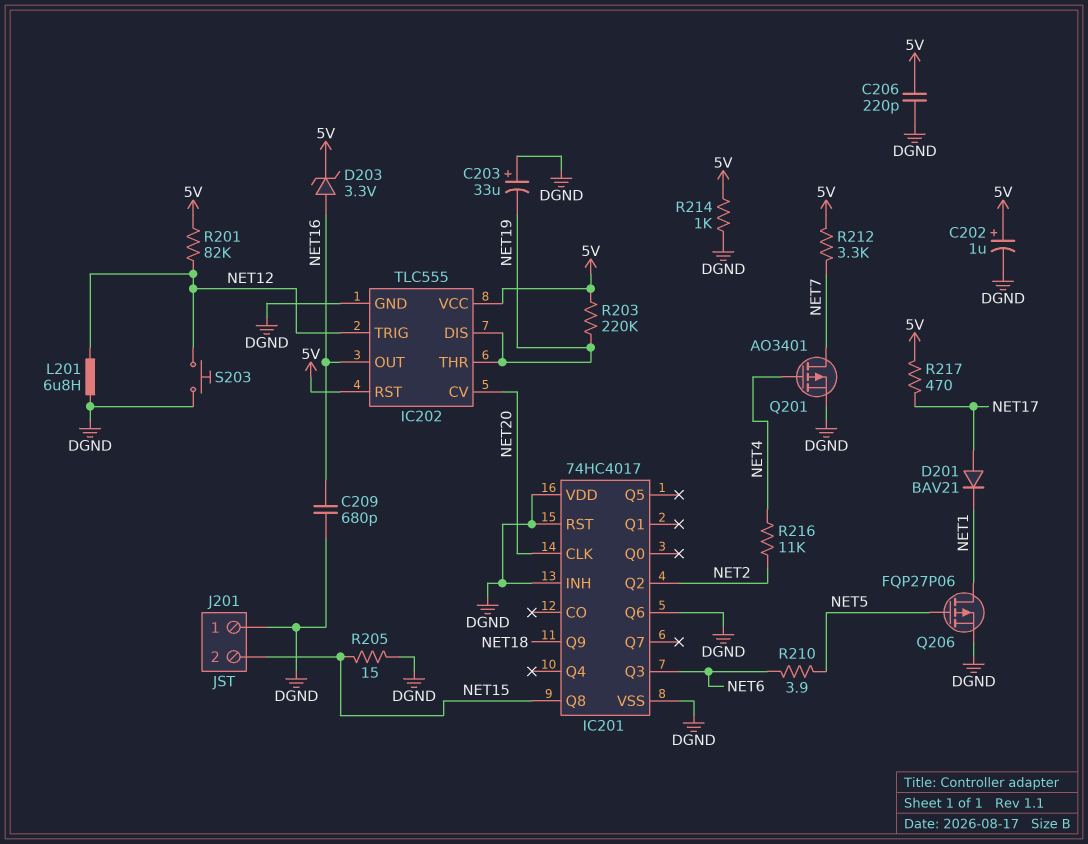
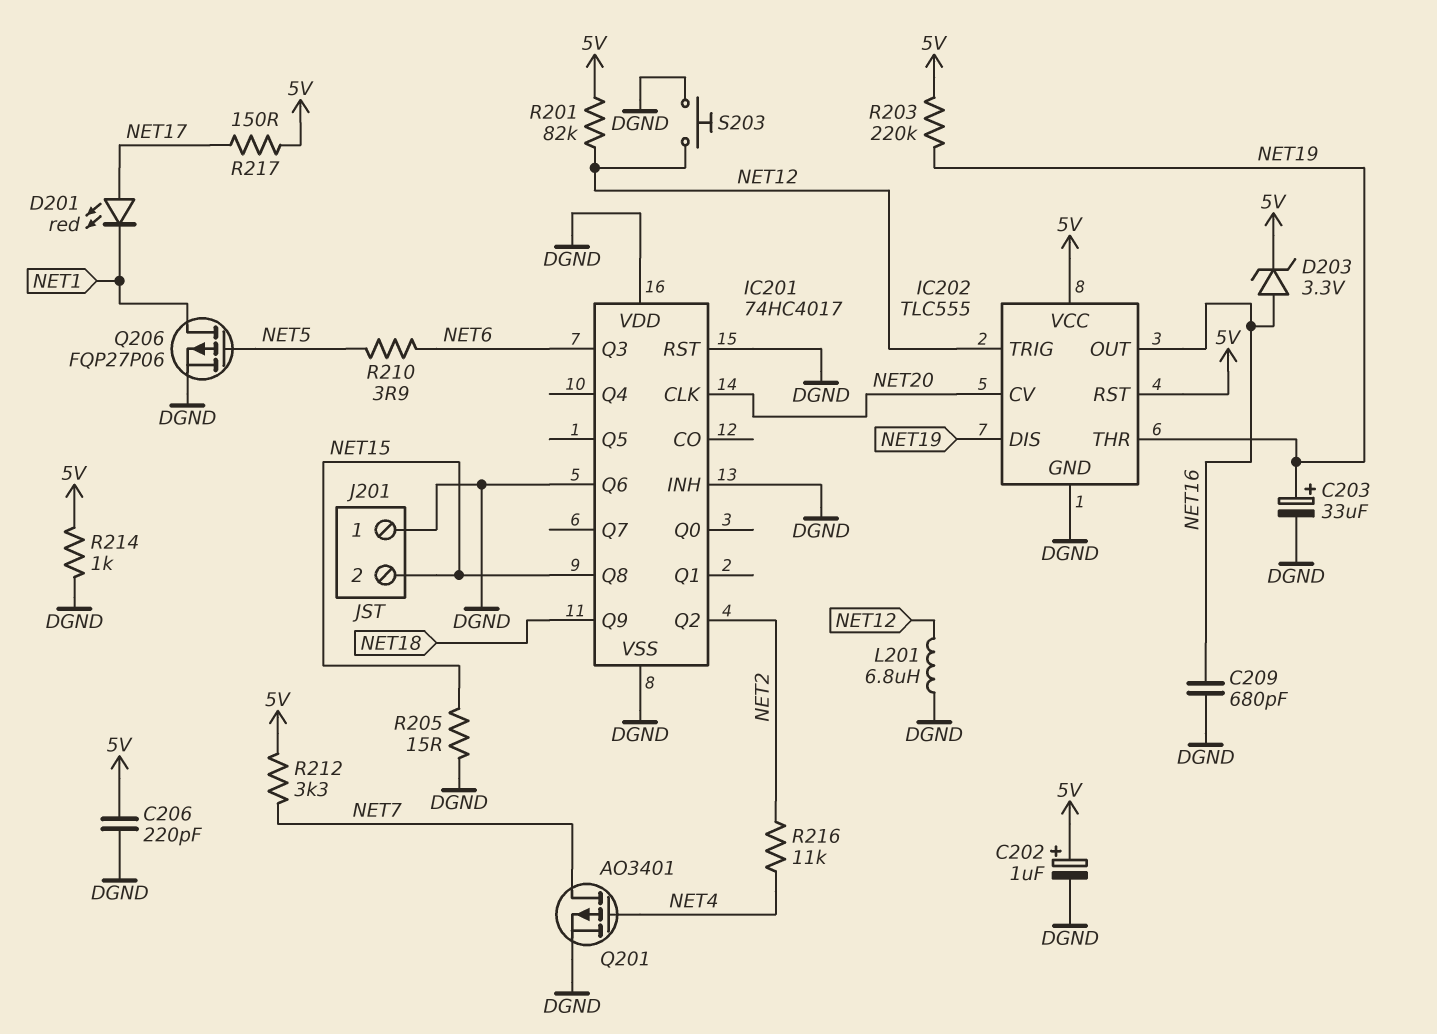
C203: 33uF (plus DGND, minus NET19) -> 33uF (plus NET19, minus DGND)
D201: diode BAV21 (A NET17, K NET1) -> LED red (A NET17, K NET1)
R217: 470 (5V, NET17) -> 150 (5V, NET17)

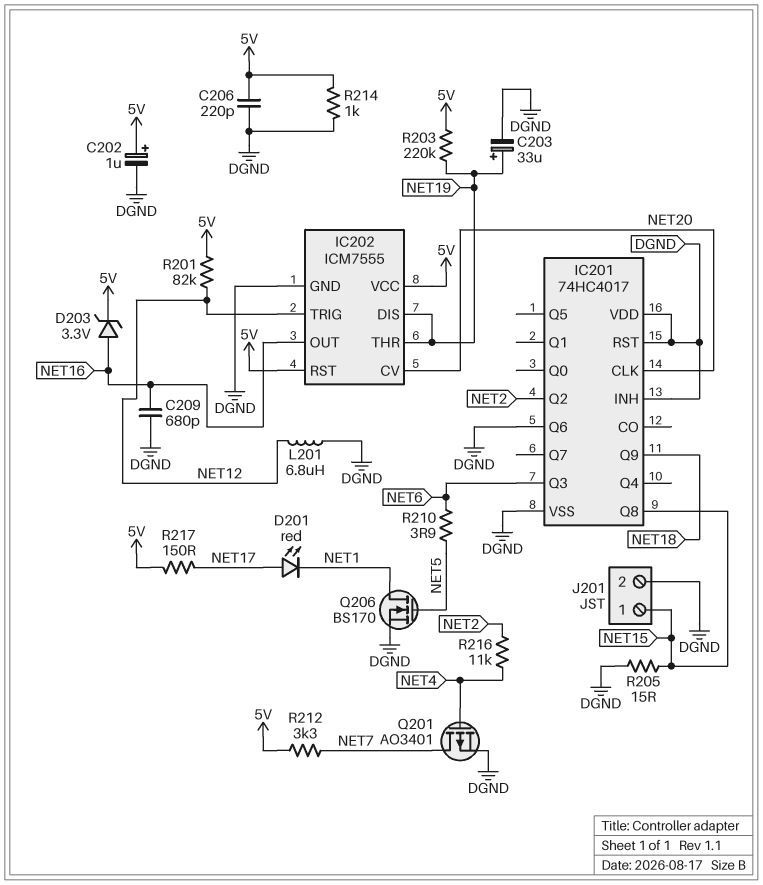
IC202: TLC555 -> ICM7555
J201 pin 1: DGND -> NET15
J201 pin 2: NET15 -> DGND
Q206: PMOS FQP27P06 (G NET5, D NET1, S DGND) -> NMOS BS170 (G NET5, D NET1, S DGND)
S203: button (DGND, NET12) -> none

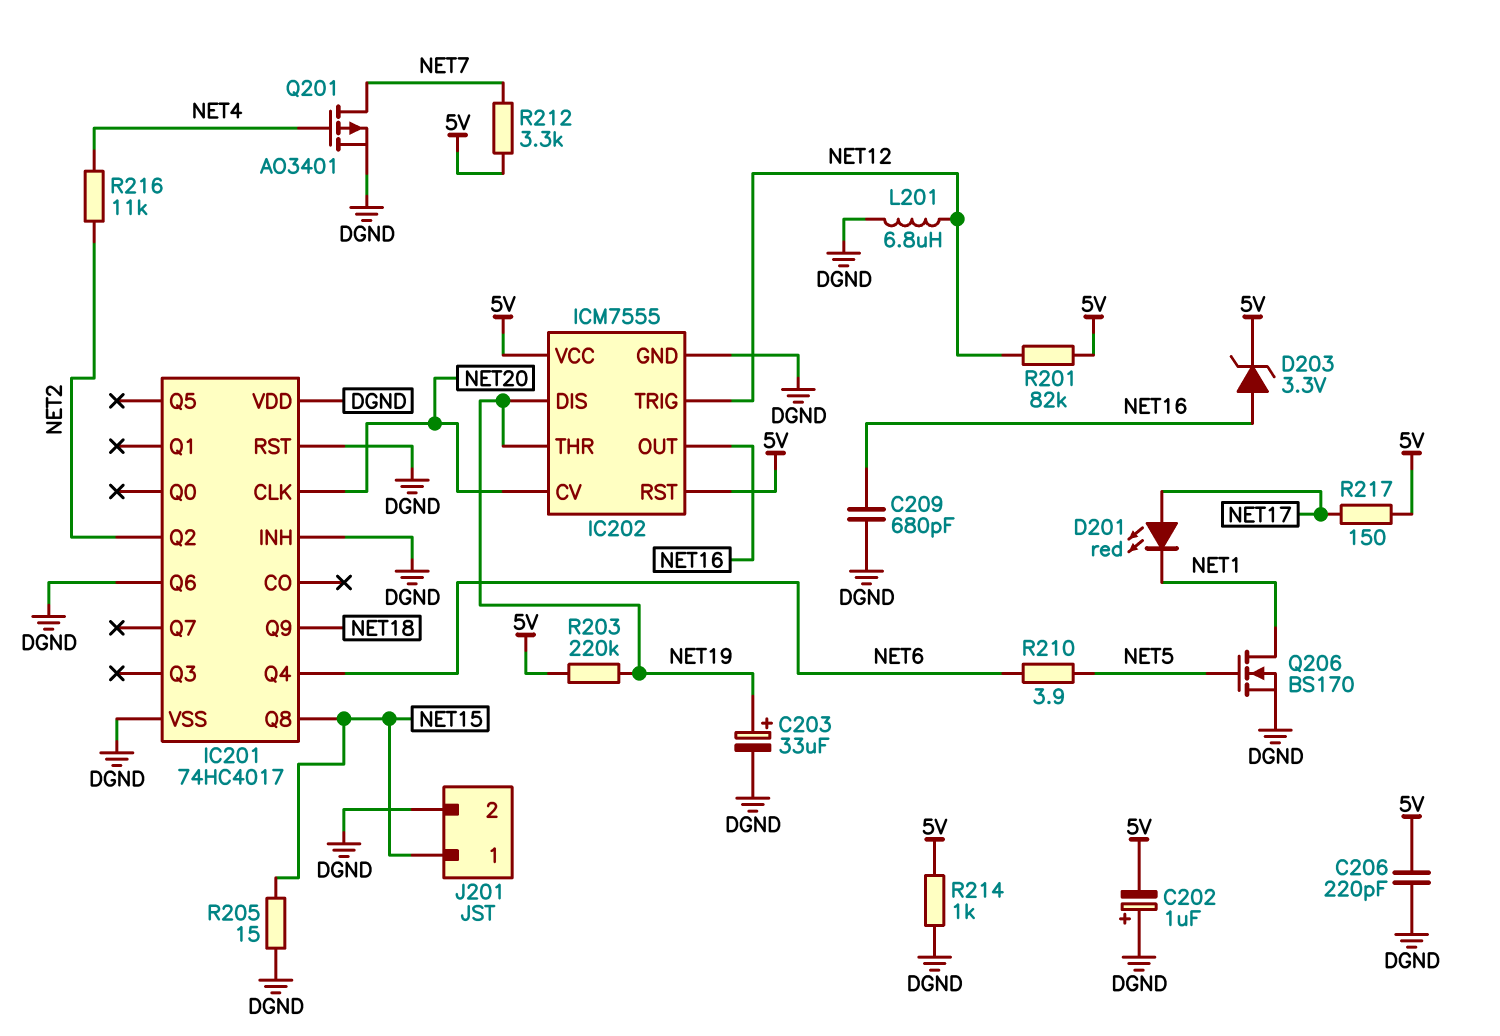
C202: 1uF (plus 5V, minus DGND) -> 1uF (plus DGND, minus 5V)
IC201 pin Q3: NET6 -> none
IC201 pin Q4: none -> NET6

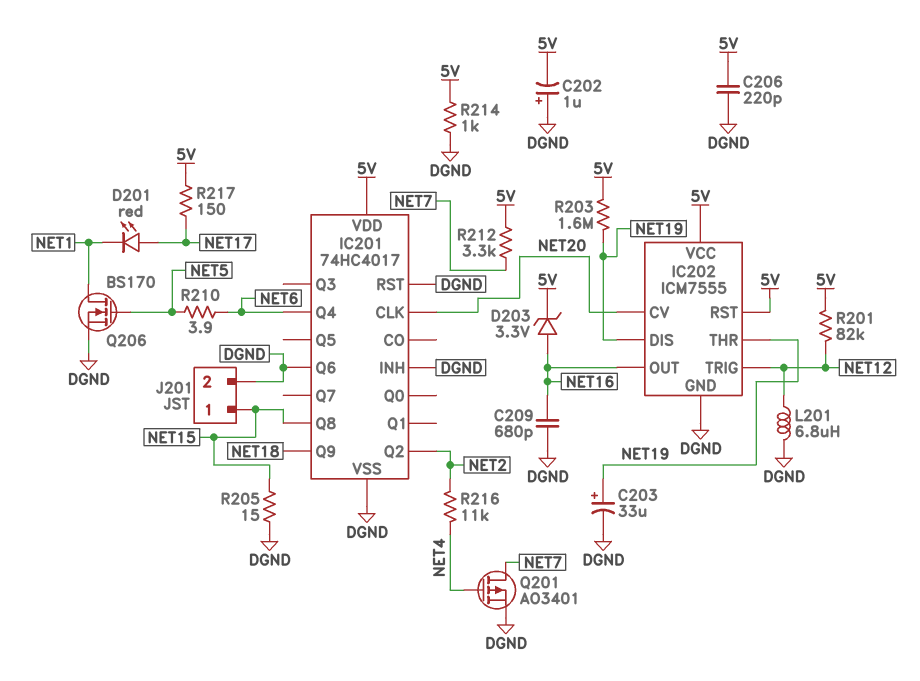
IC201 pin VDD: DGND -> 5V
R203: 220k (5V, NET19) -> 1.6M (5V, NET19)

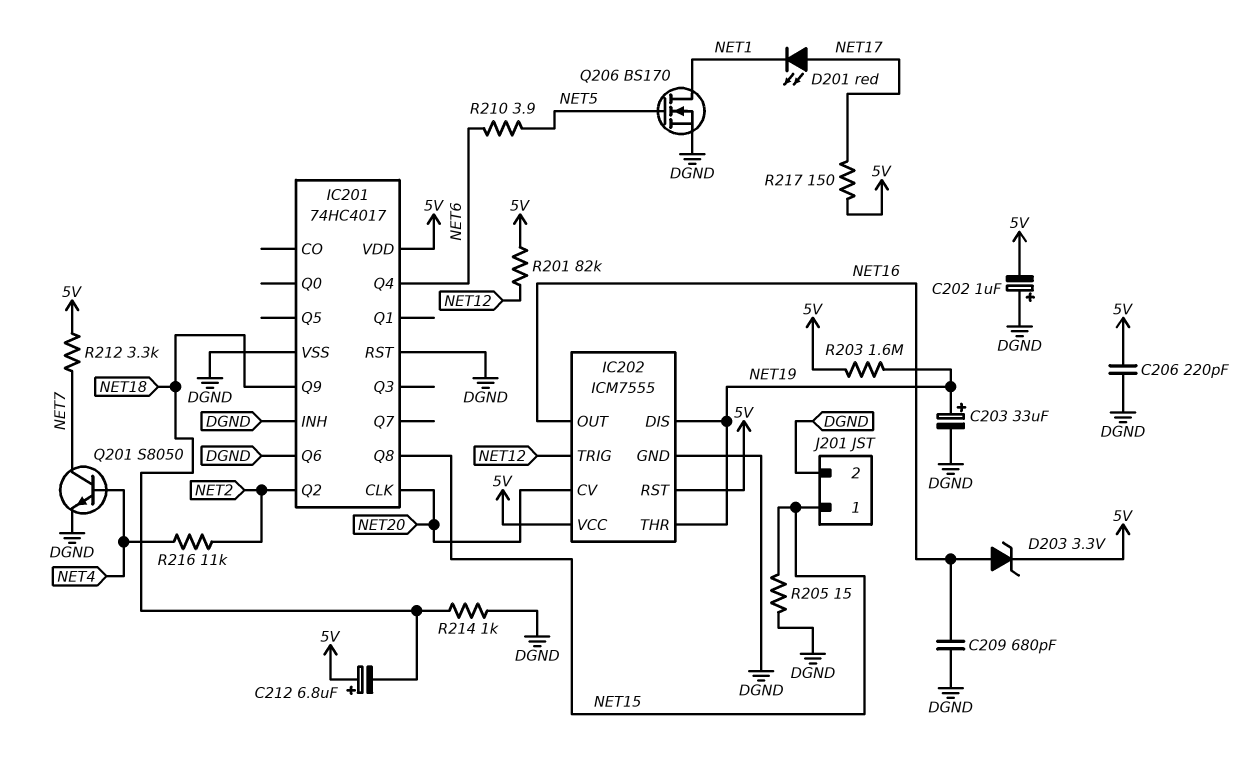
C212: none -> 6.8uF (plus 5V, minus NET18)
L201: 6.8uH (DGND, NET12) -> none
Q201: PMOS AO3401 (G NET4, D NET7, S DGND) -> NPN S8050 (B NET4, C NET7, E DGND)
R214: 1k (5V, DGND) -> 1k (DGND, NET18)

